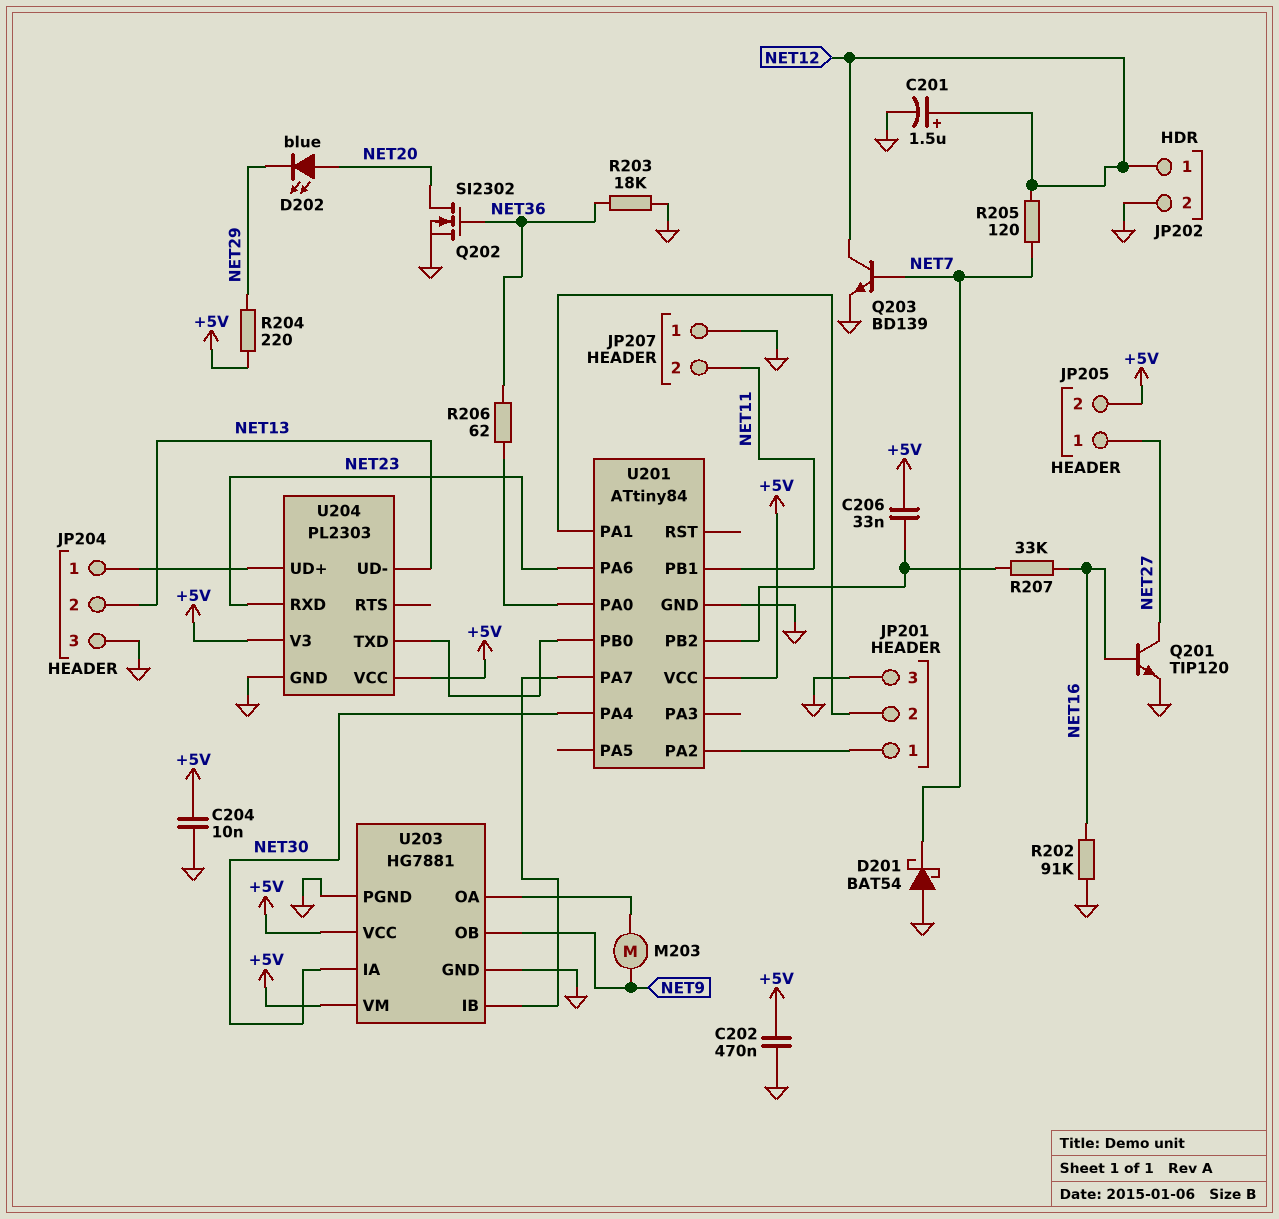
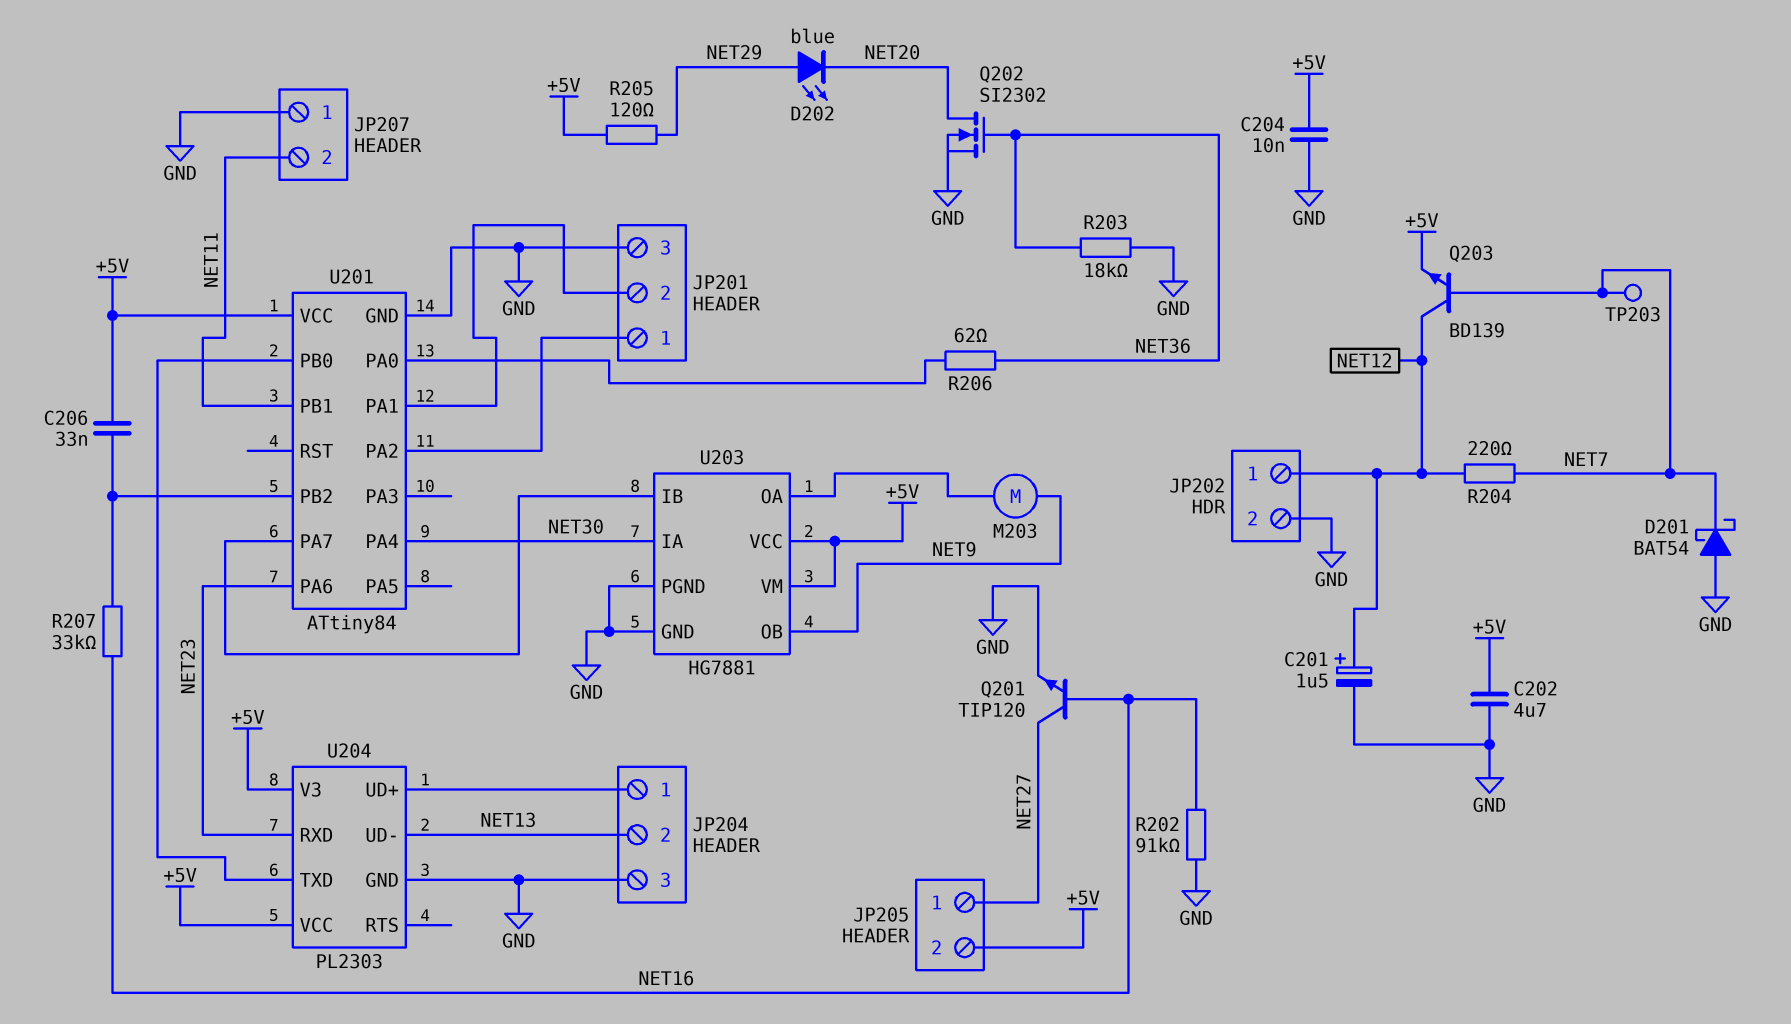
C202: 470nF (+5V, GND) -> 4.7uF (+5V, GND)
D202: LED blue (A NET20, K NET29) -> LED blue (A NET29, K NET20)
Q203: NPN BD139 (B NET7, C NET12, E GND) -> NPN BD139 (B NET7, C NET12, E +5V)
R204: 220 (+5V, NET29) -> 220 (NET7, NET12)
R205: 120 (NET7, NET12) -> 120 (+5V, NET29)
TP203: none -> test point (NET7)

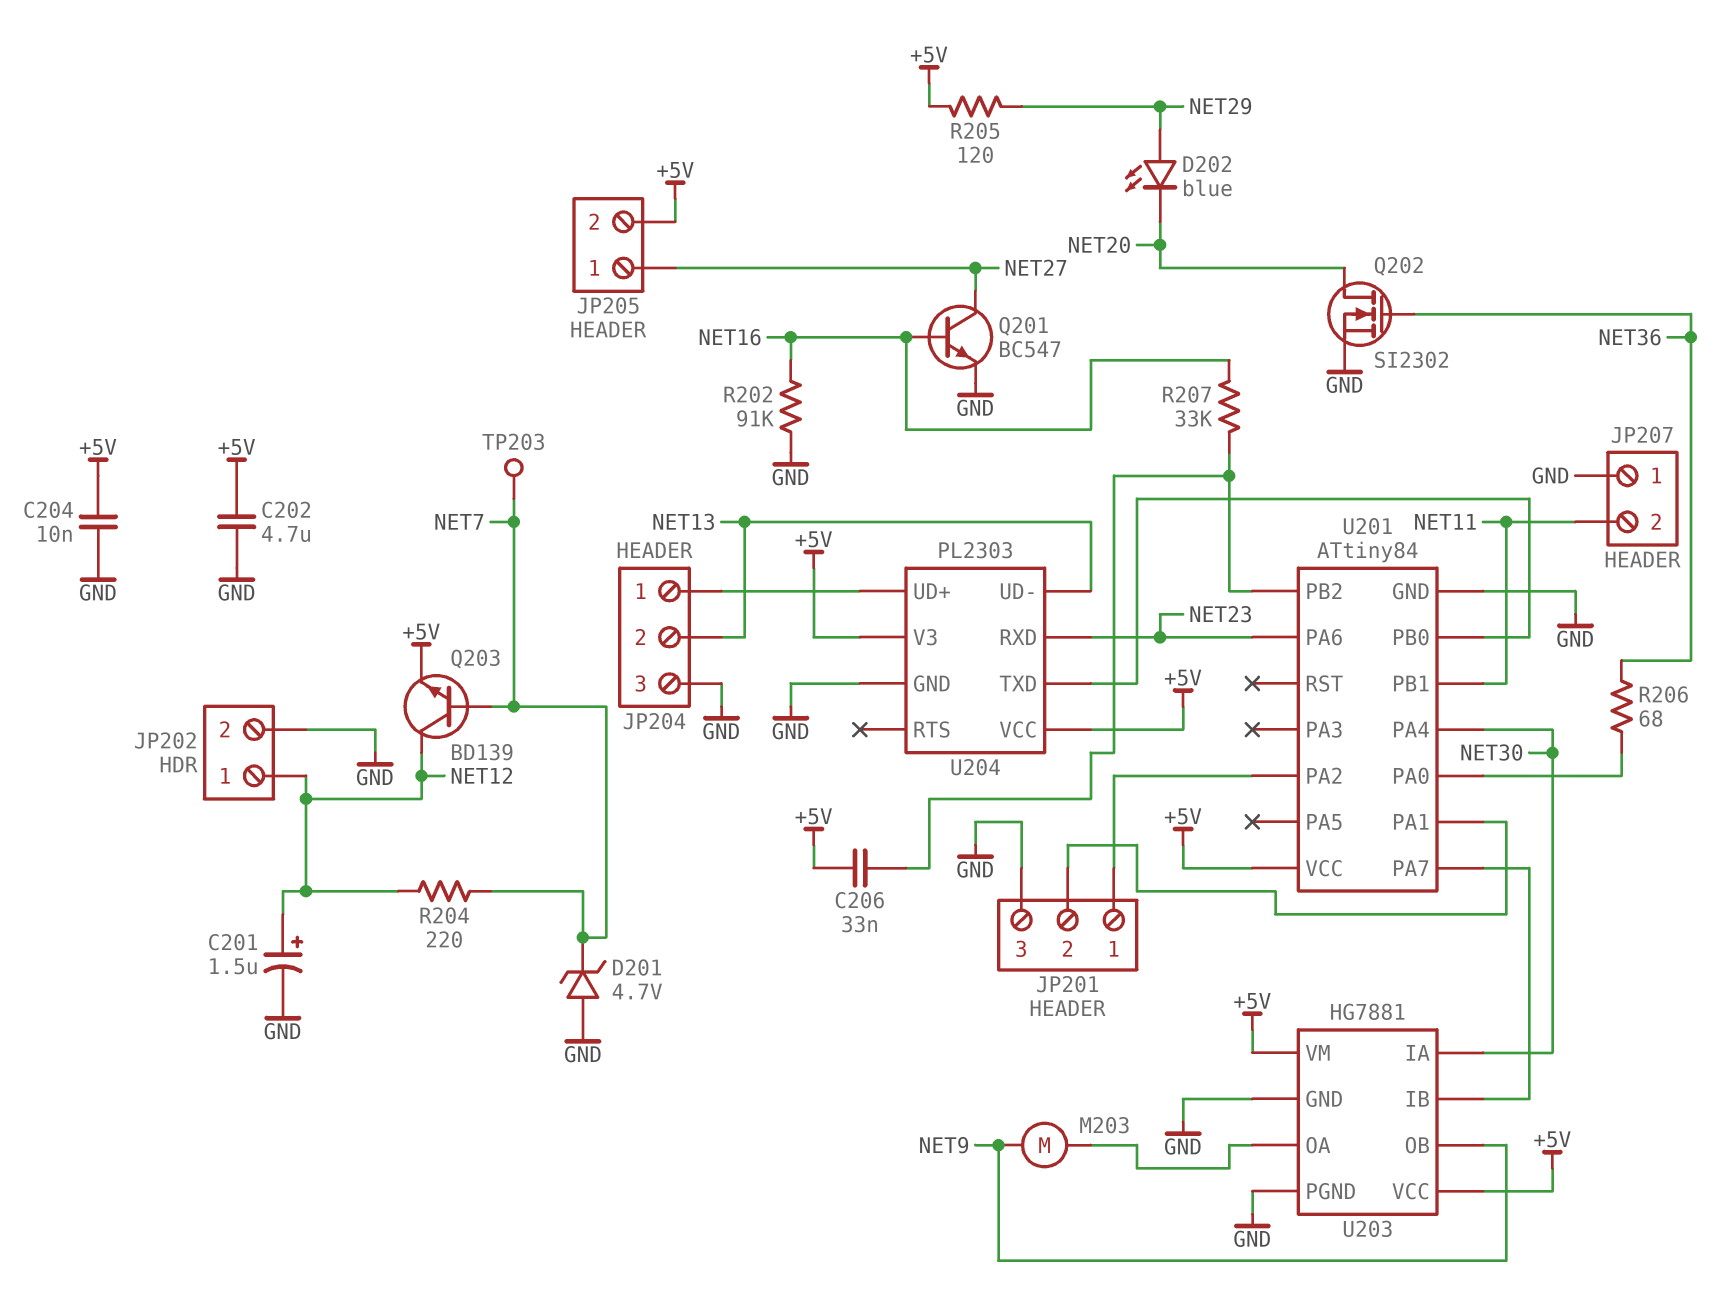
D201: schottky BAT54 (A GND, K NET7) -> zener 4.7V (A GND, K NET7)
Q201: NPN TIP120 (B NET16, C NET27, E GND) -> NPN BC547 (B NET16, C NET27, E GND)
R203: 18k (GND, NET36) -> none
R206: 62 (NET36, U201/PA0) -> 68 (NET36, U201/PA0)

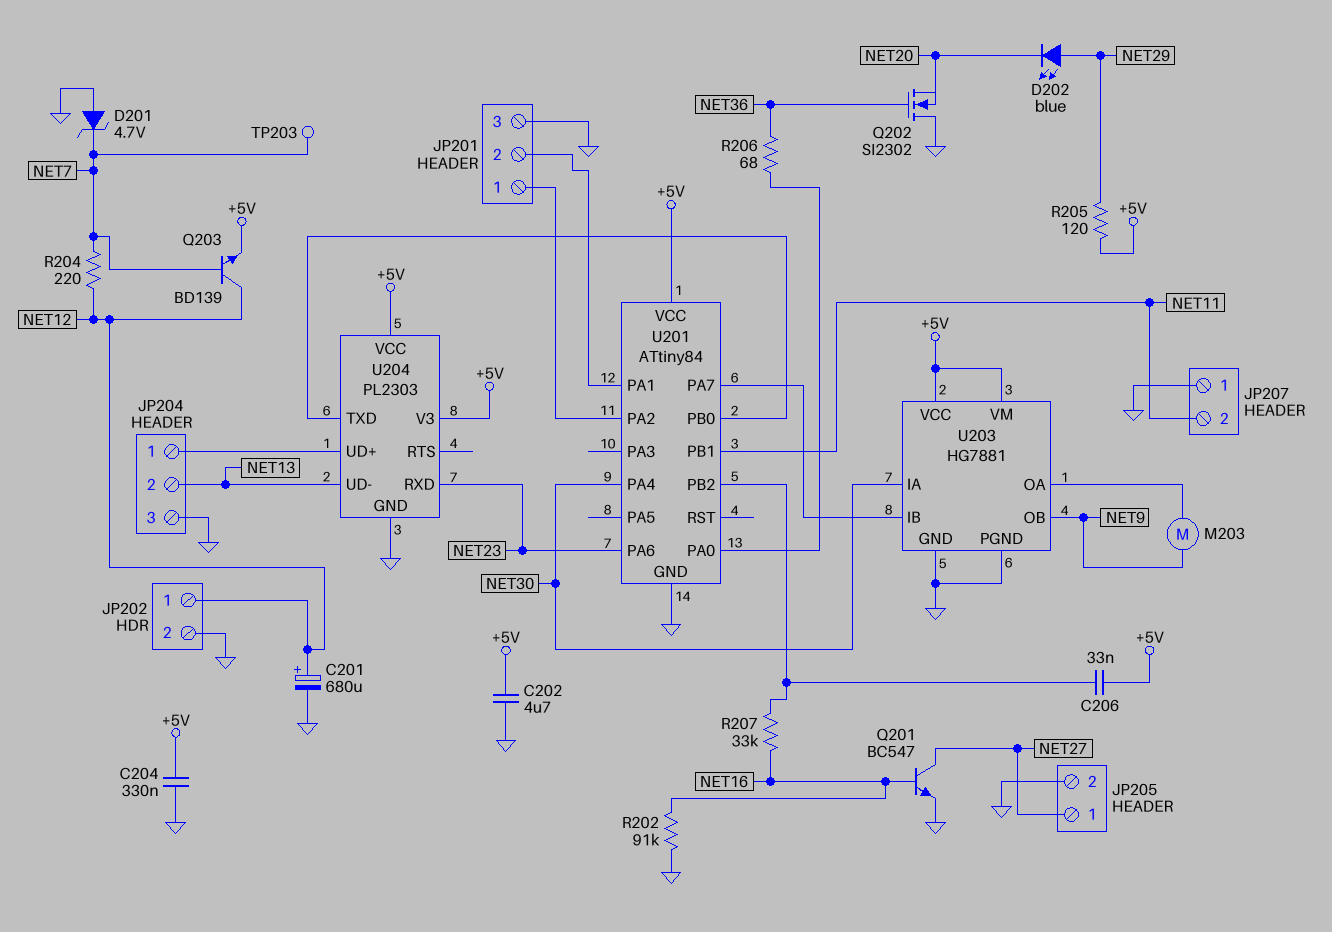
C201: 1.5uF (plus NET12, minus GND) -> 680uF (plus NET12, minus GND)
C204: 10nF (+5V, GND) -> 330nF (+5V, GND)
JP205 pin 2: +5V -> GND
Q202: NMOS SI2302 (G NET36, D NET20, S GND) -> NMOS SI2302 (G NET36, D GND, S NET20)

